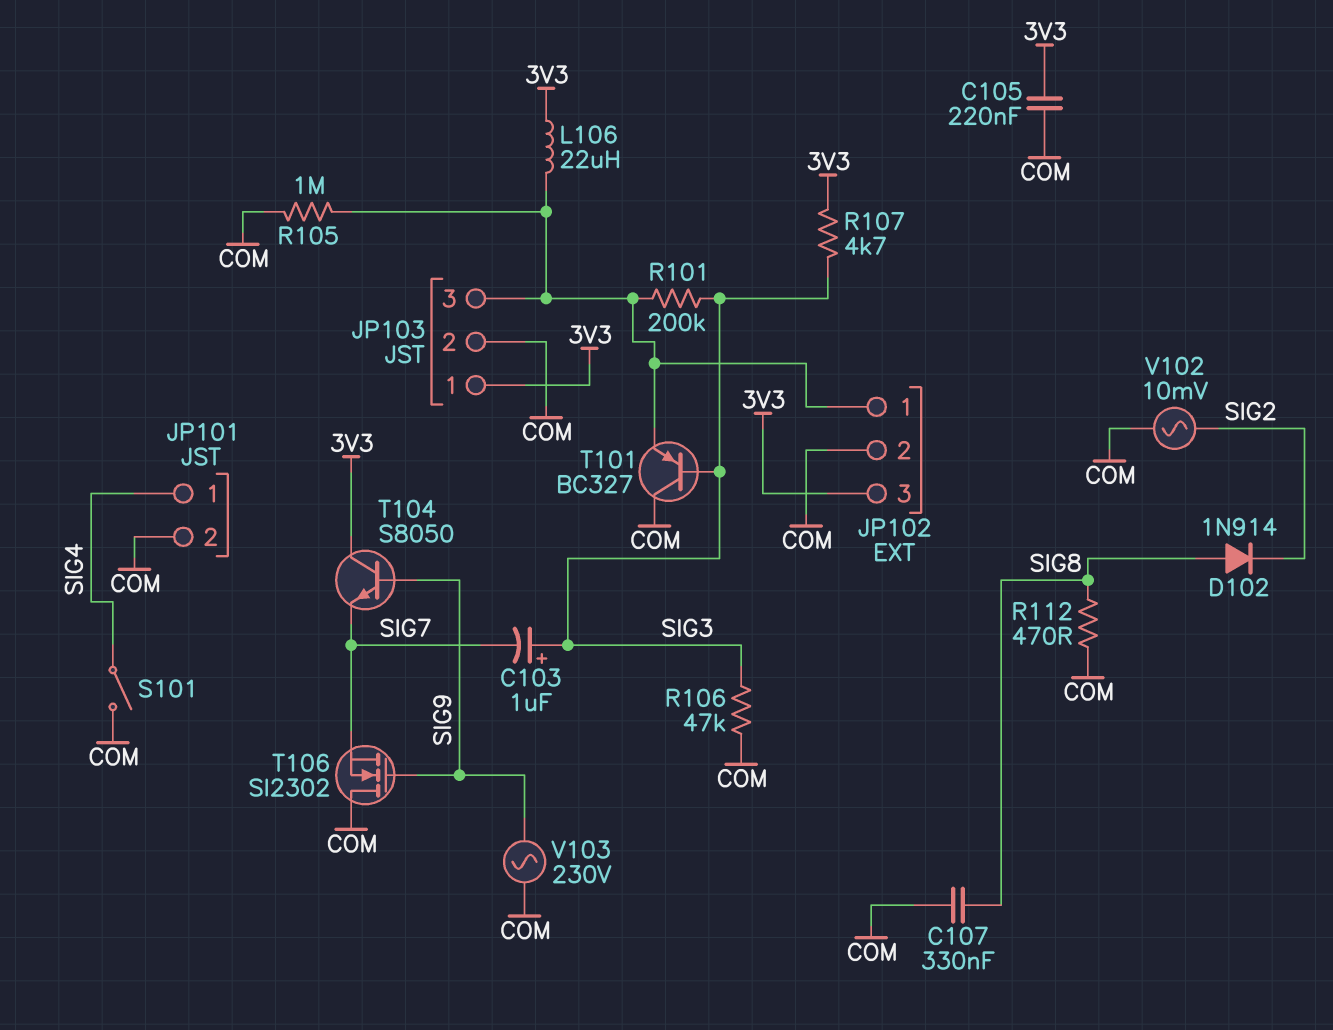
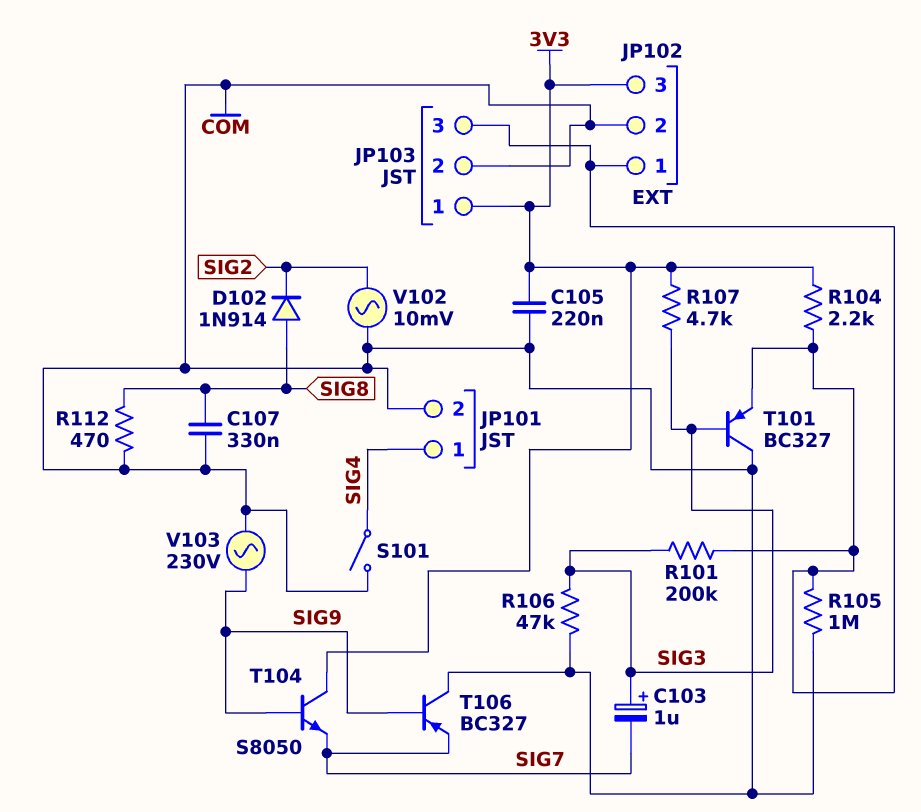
L106: 22uH (3V3, JP102/1) -> none
R104: none -> 2.2k (3V3, JP102/1)
T106: NMOS SI2302 (G SIG9, D COM, S SIG7) -> PNP BC327 (B SIG9, C COM, E SIG7)

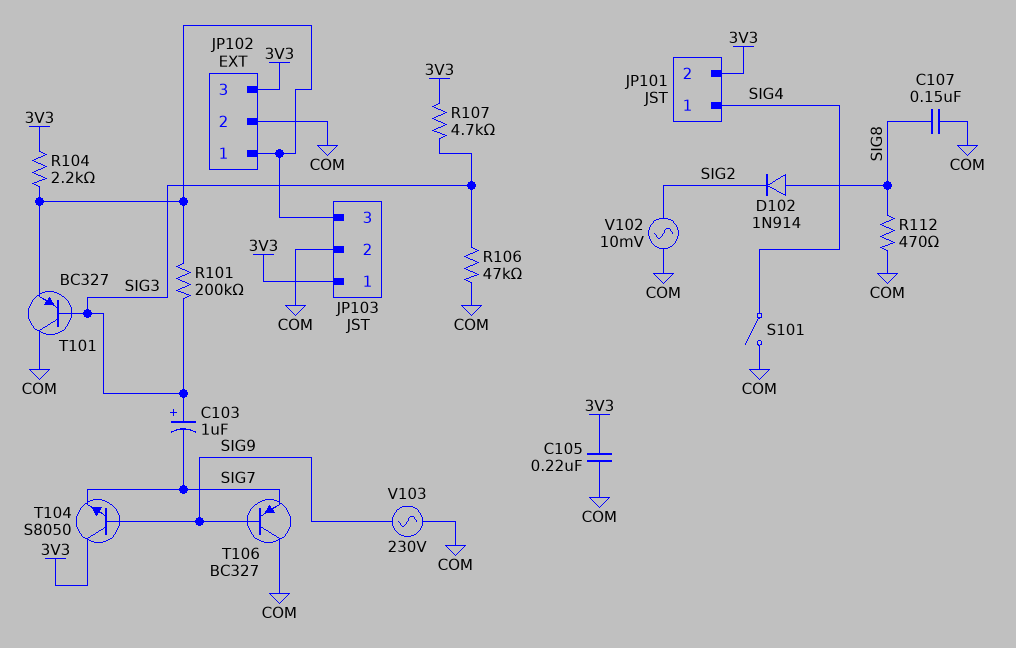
C107: 330nF (COM, SIG8) -> 150nF (COM, SIG8)
JP101 pin 2: COM -> 3V3
R105: 1M (COM, JP102/1) -> none

